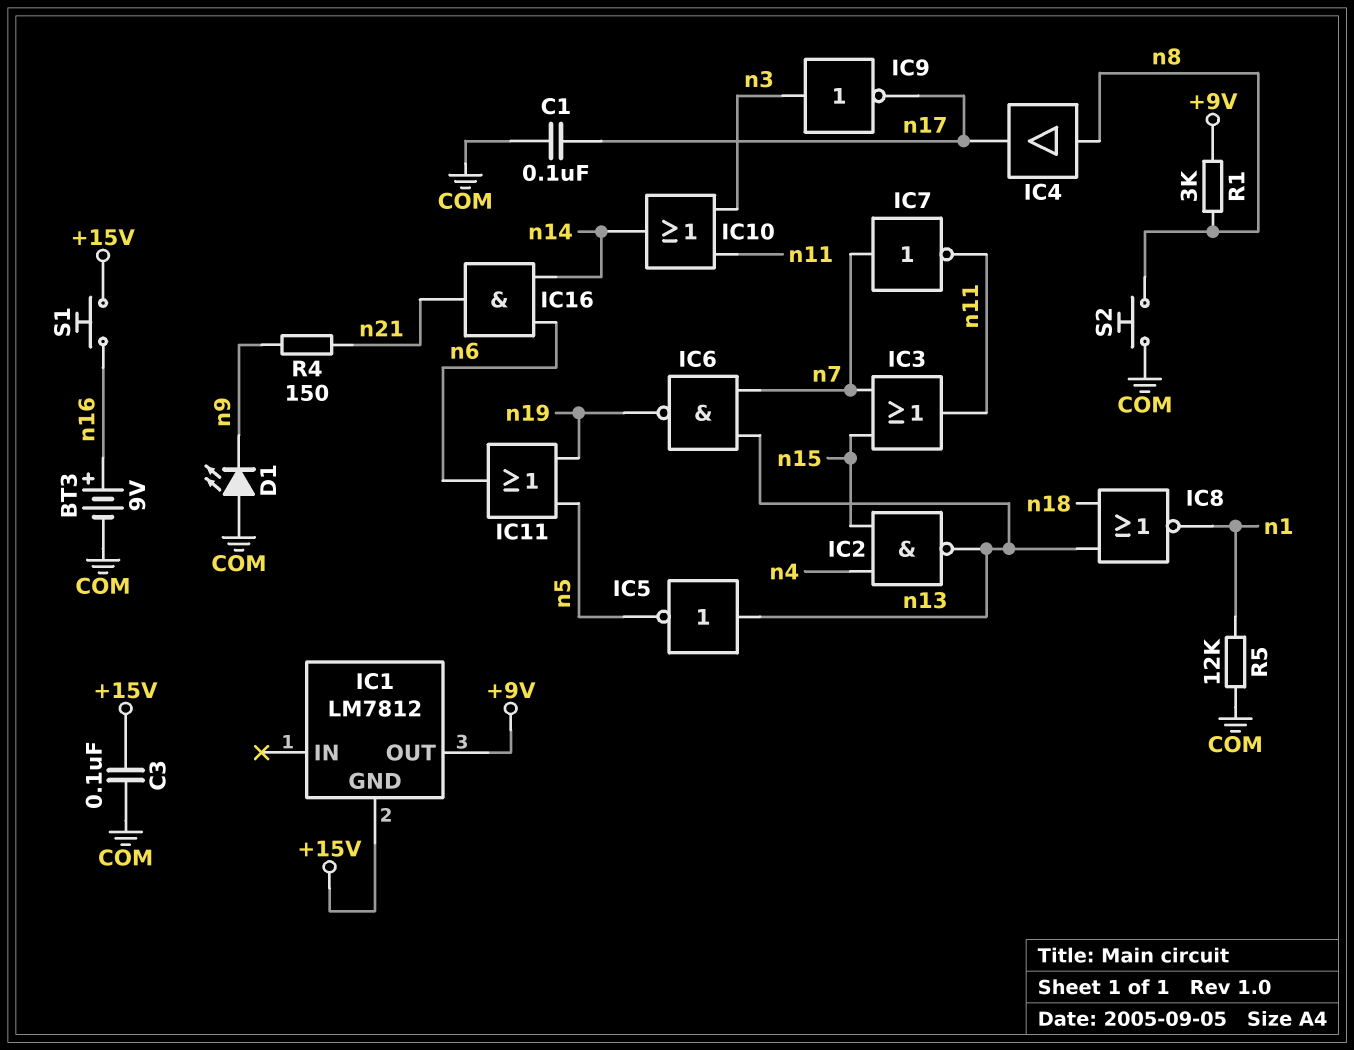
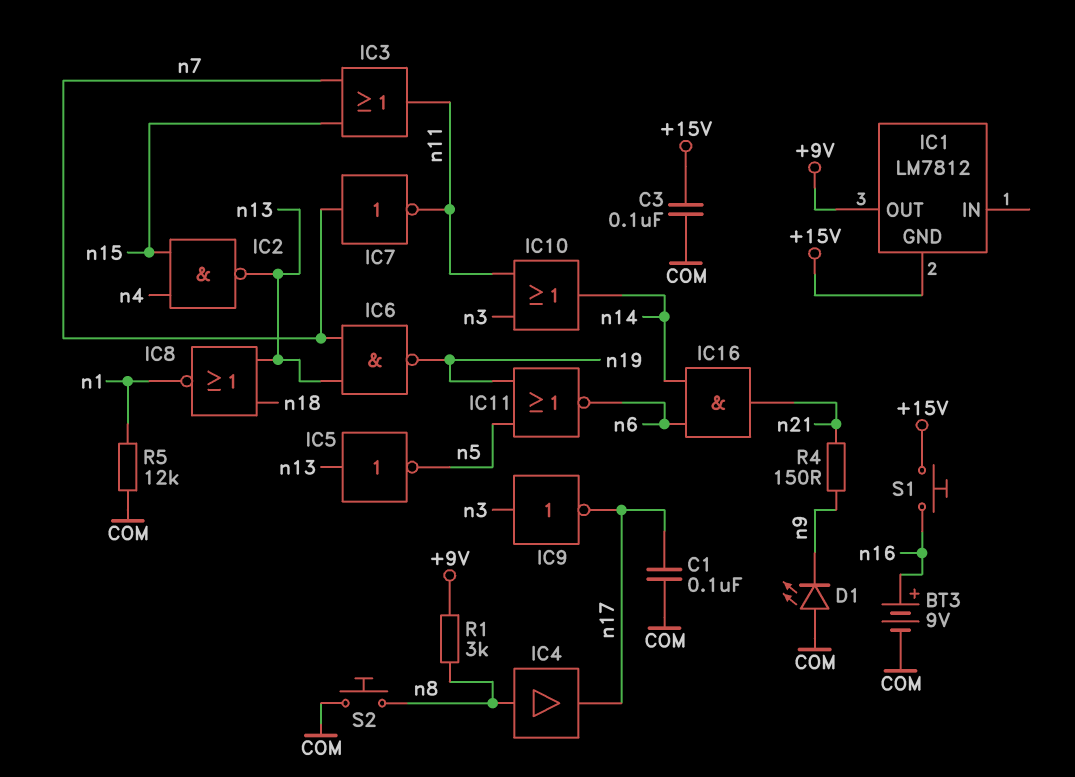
IC11: OR (in n5, in n19, out n6) -> NOR (in n5, in n19, out n6)

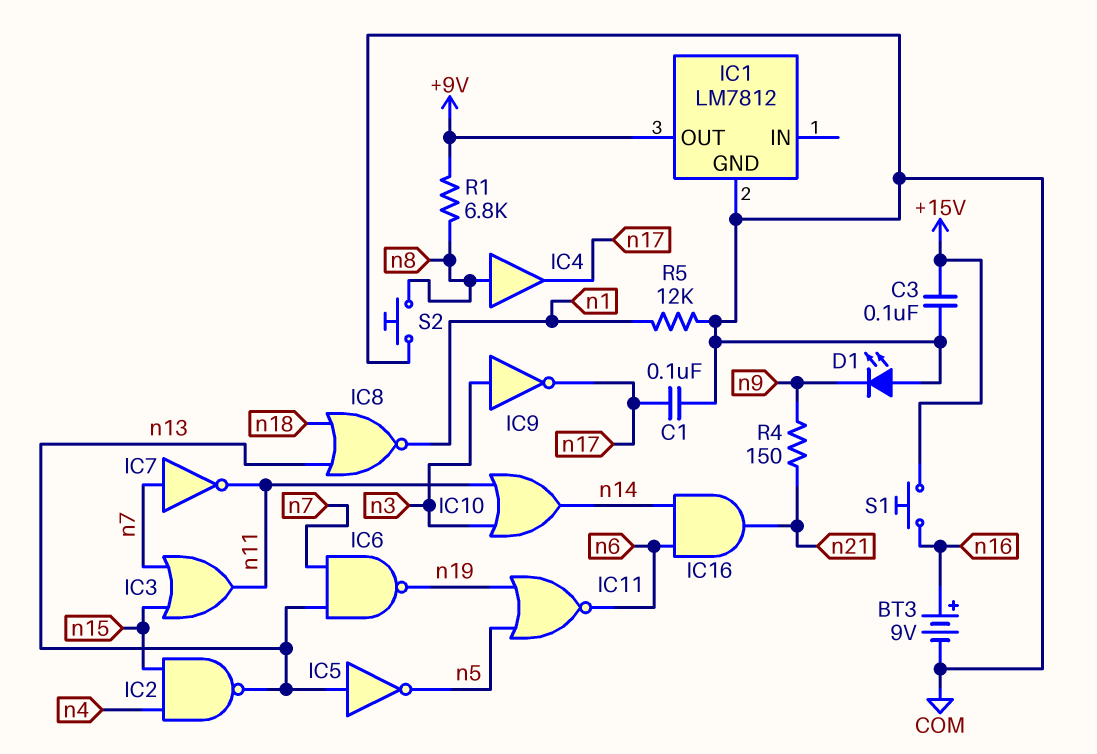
IC1 pin GND: +15V -> COM
R1: 3k (+9V, n8) -> 6.8k (+9V, n8)

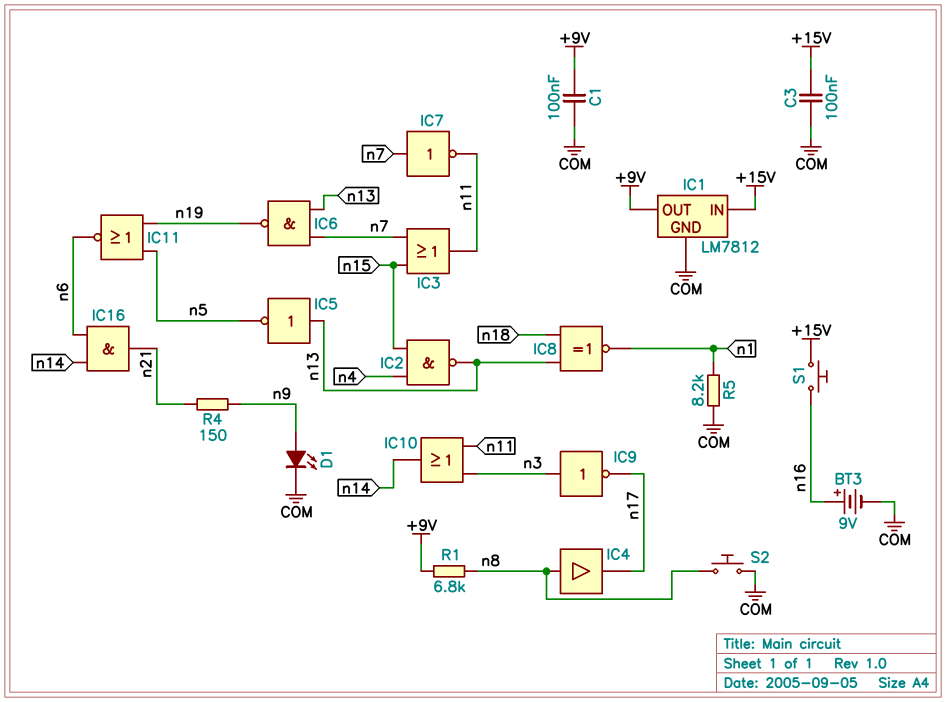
C1: 100nF (COM, n17) -> 100nF (+9V, COM)
D1: LED (A COM, K n9) -> LED (A n9, K COM)
IC1 pin IN: none -> +15V
IC8: NOR (in n13, in n18, out n1) -> XNOR (in n13, in n18, out n1)
R5: 12k (COM, n1) -> 8.2k (COM, n1)

